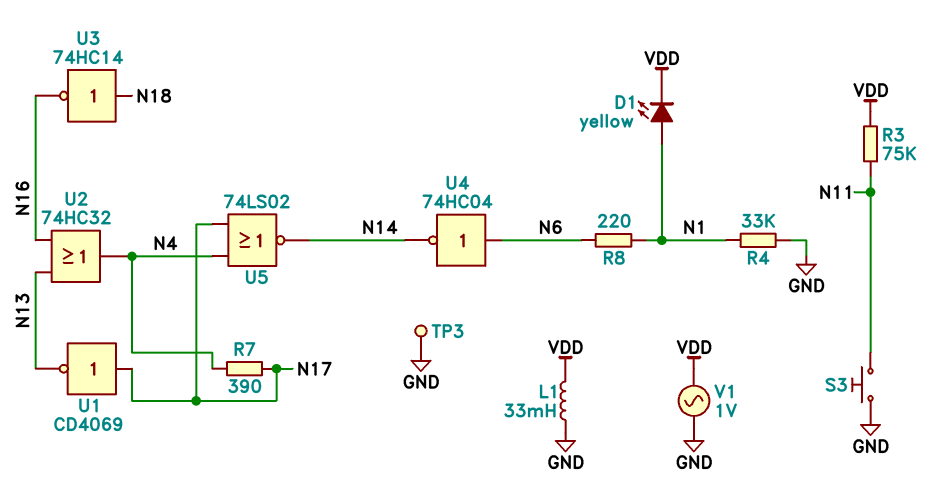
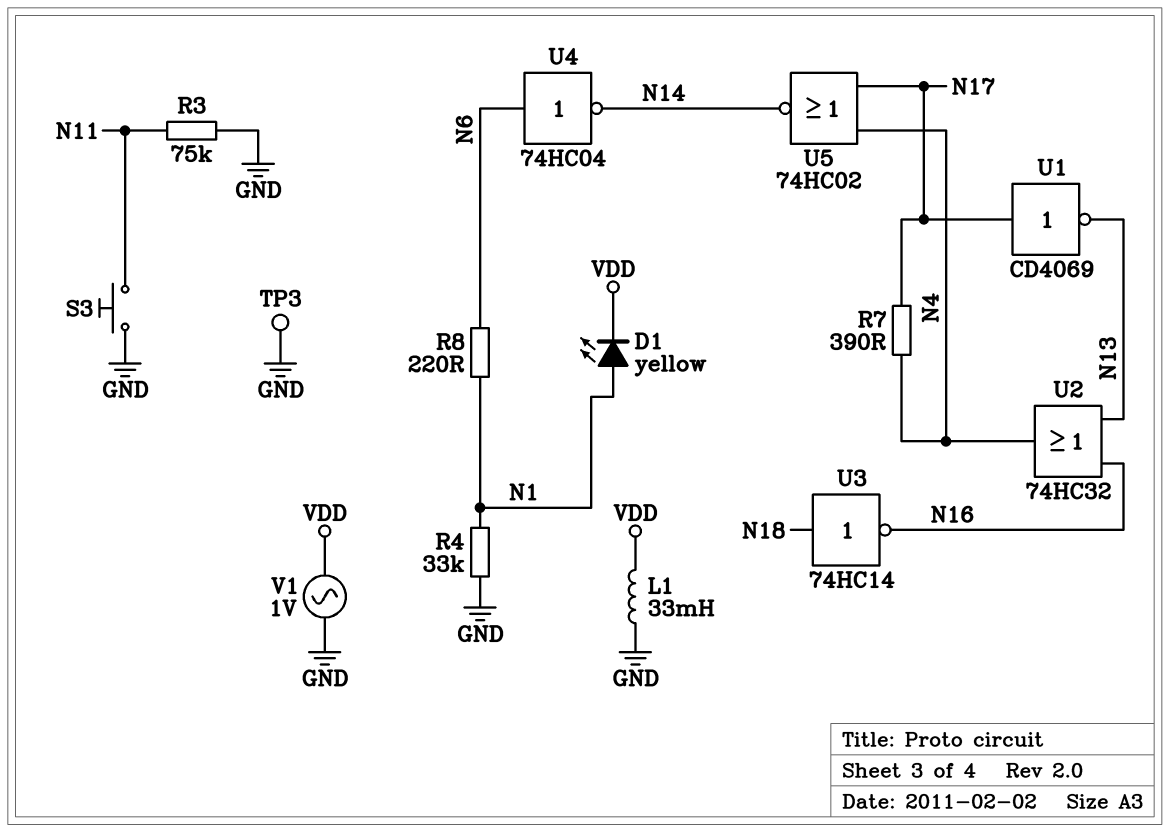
R3: 75k (N11, VDD) -> 75k (GND, N11)
U5: NOR 74LS02 (in N4, in N17, out N14) -> NOR 74HC02 (in N4, in N17, out N14)

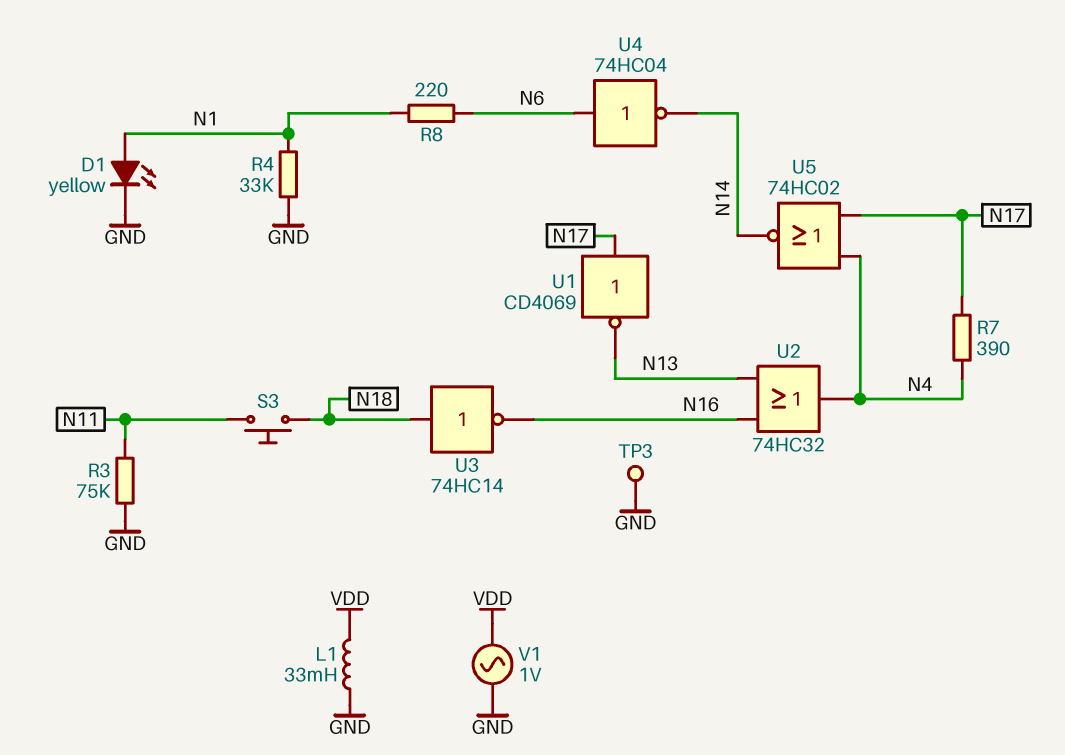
D1: LED yellow (A N1, K VDD) -> LED yellow (A N1, K GND)
S3: button (GND, N11) -> button (N11, N18)

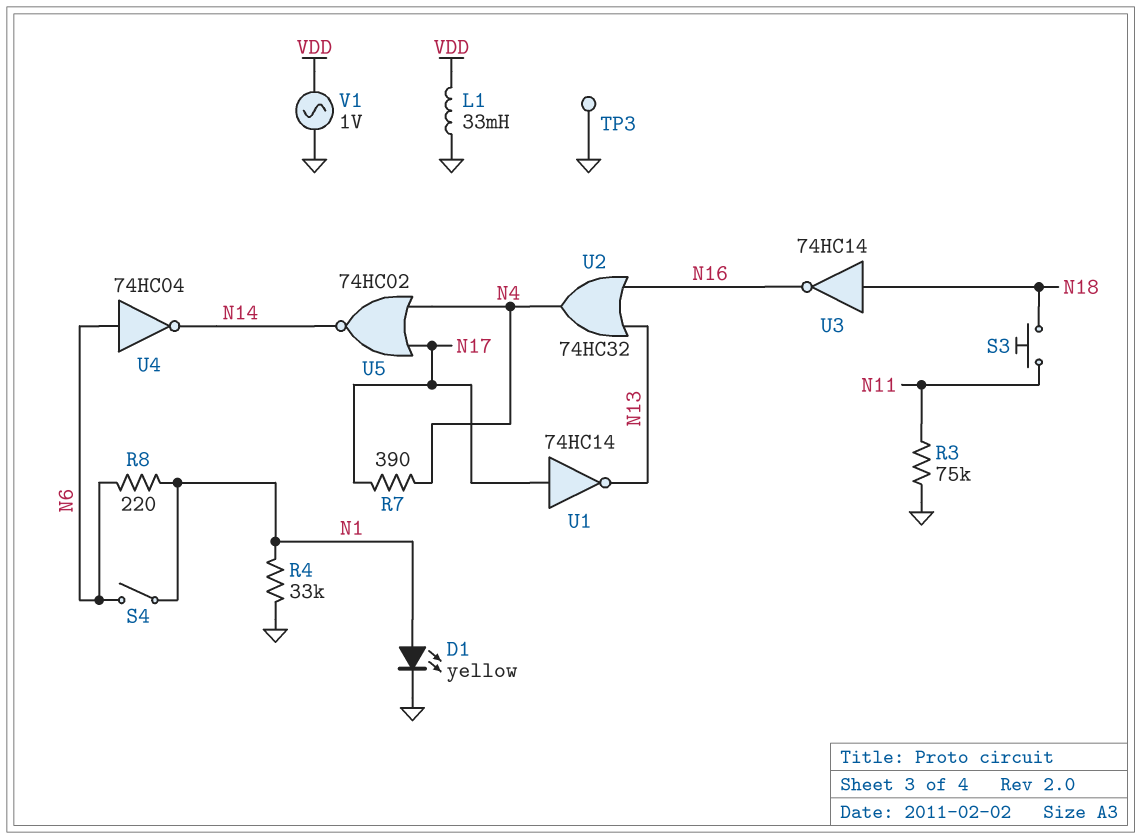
S4: none -> switch (N1, N6)
U1: NOT CD4069 (in N17, out N13) -> NOT 74HC14 (in N17, out N13)

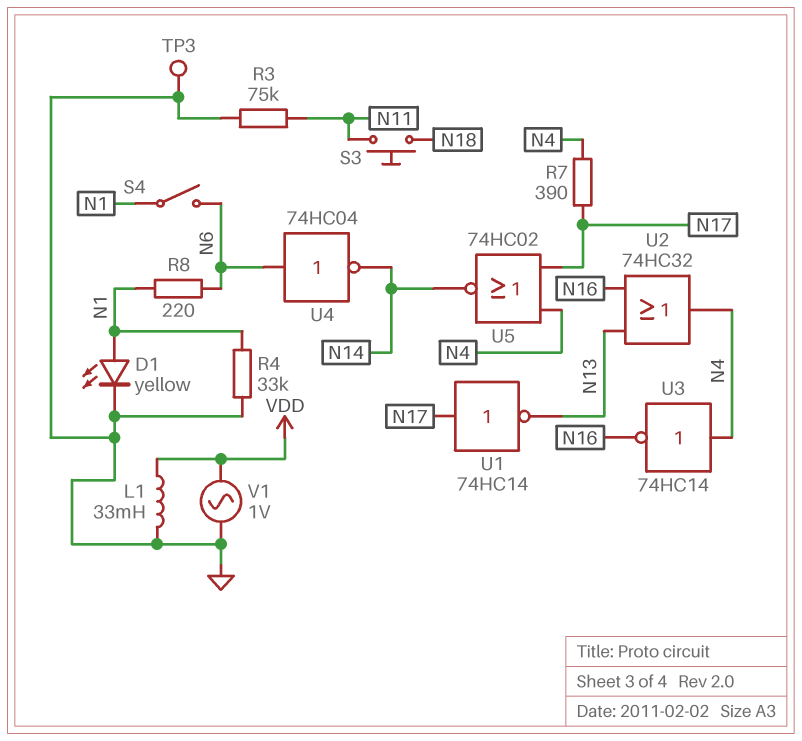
U3: NOT 74HC14 (in N18, out N16) -> NOT 74HC14 (in N4, out N16)

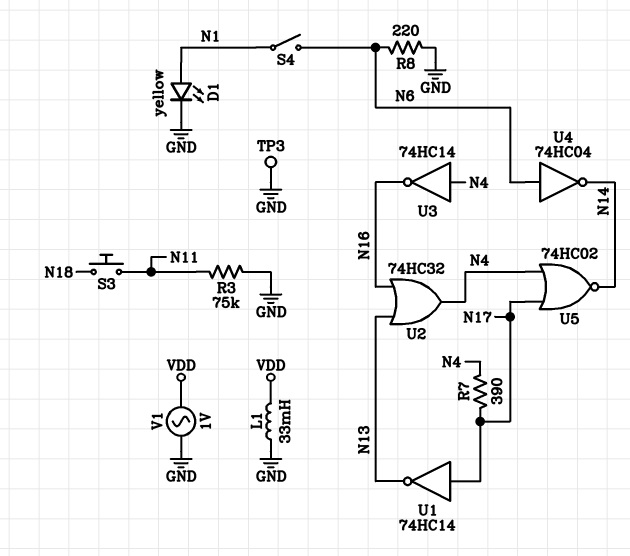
R4: 33k (GND, N1) -> none
R8: 220 (N1, N6) -> 220 (GND, N6)

